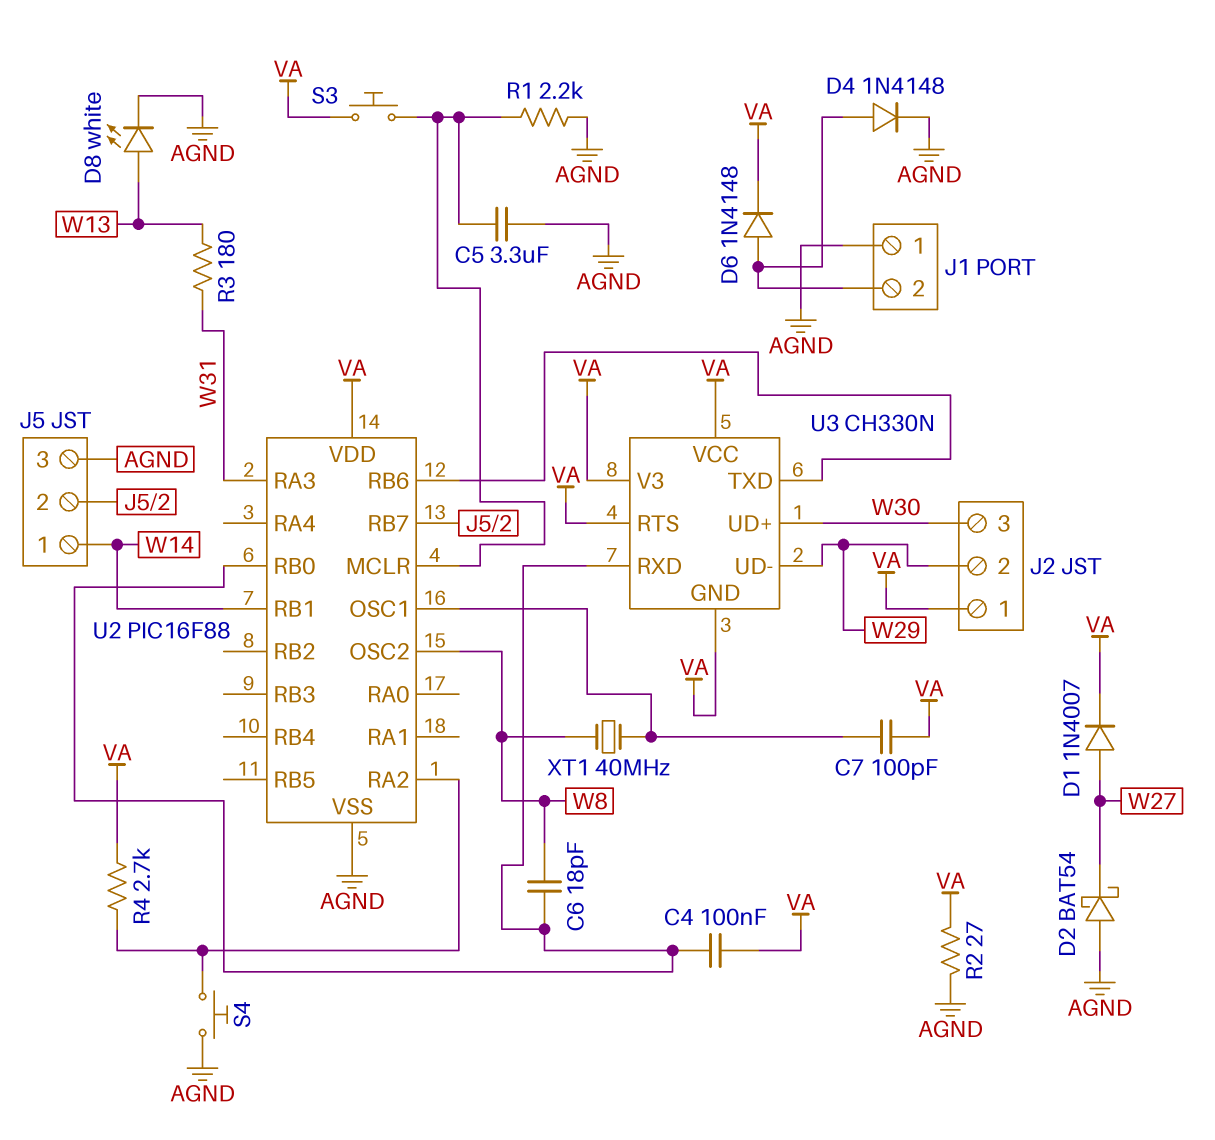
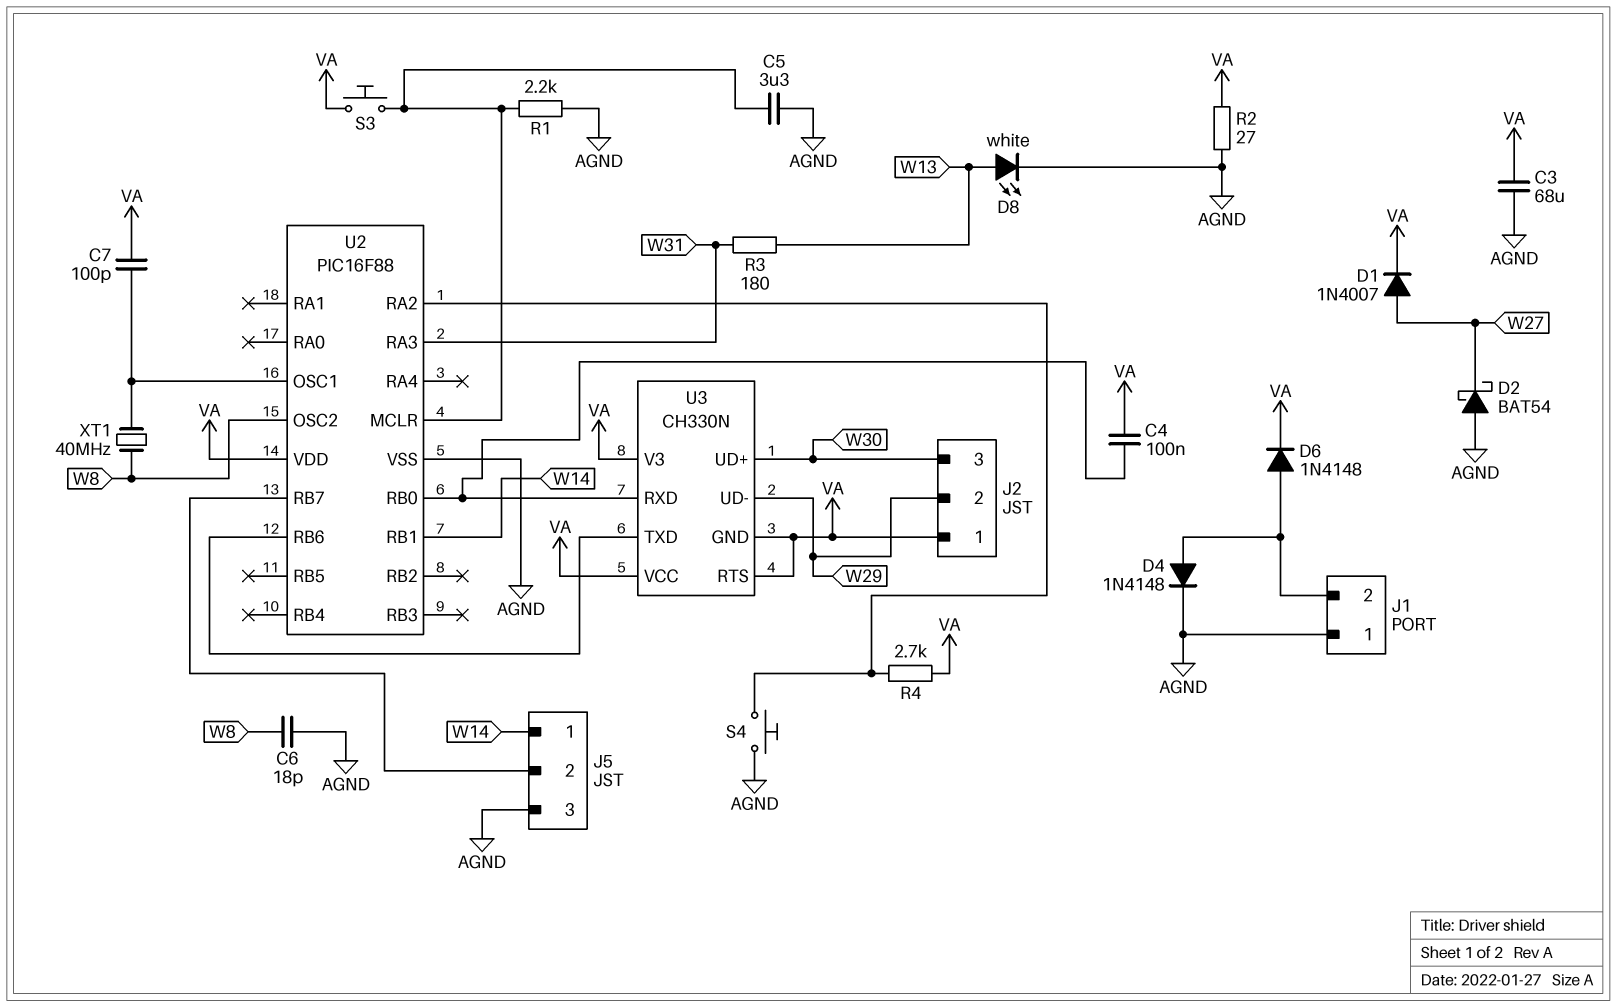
C3: none -> 68uF (AGND, VA)
C6: 18pF (U2/RB0, W8) -> 18pF (AGND, W8)

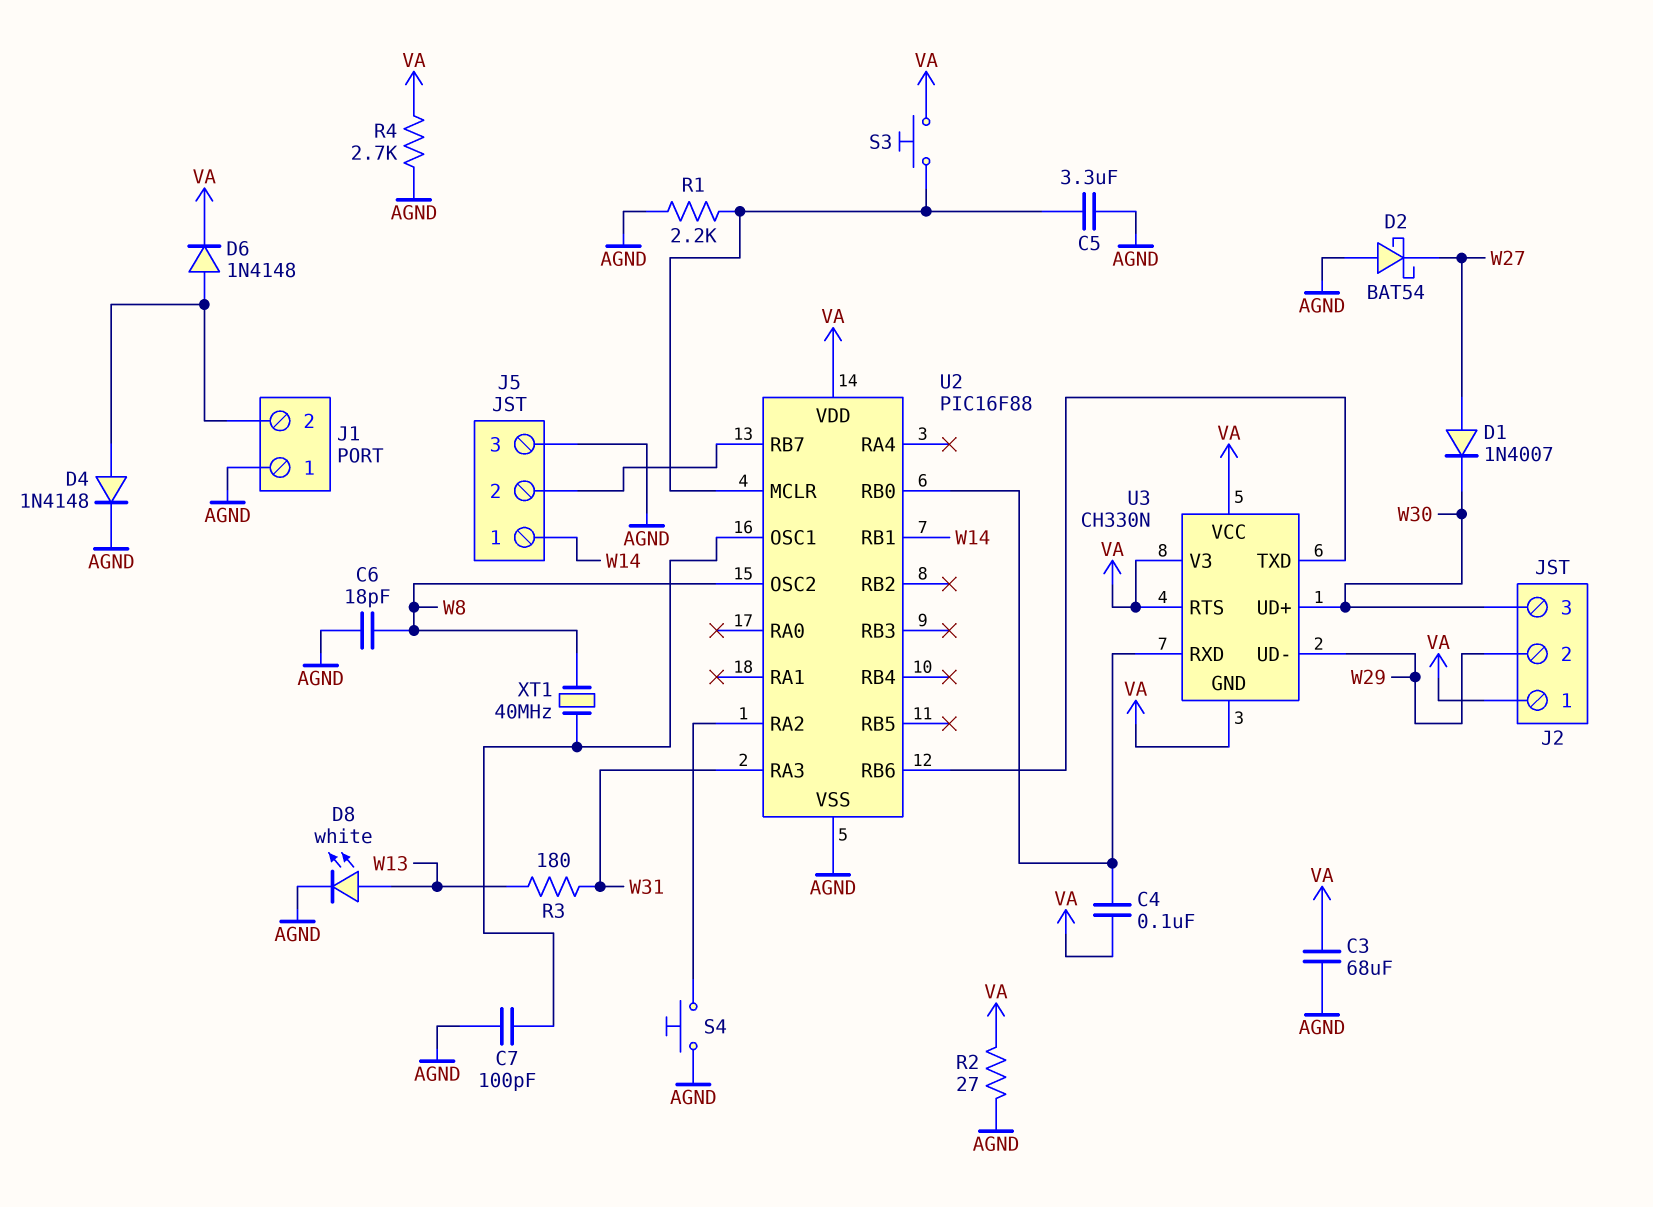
C7: 100pF (U2/OSC1, VA) -> 100pF (AGND, U2/OSC1)
D1: diode 1N4007 (A W27, K VA) -> diode 1N4007 (A W27, K W30)
R4: 2.7k (U2/RA2, VA) -> 2.7k (AGND, VA)

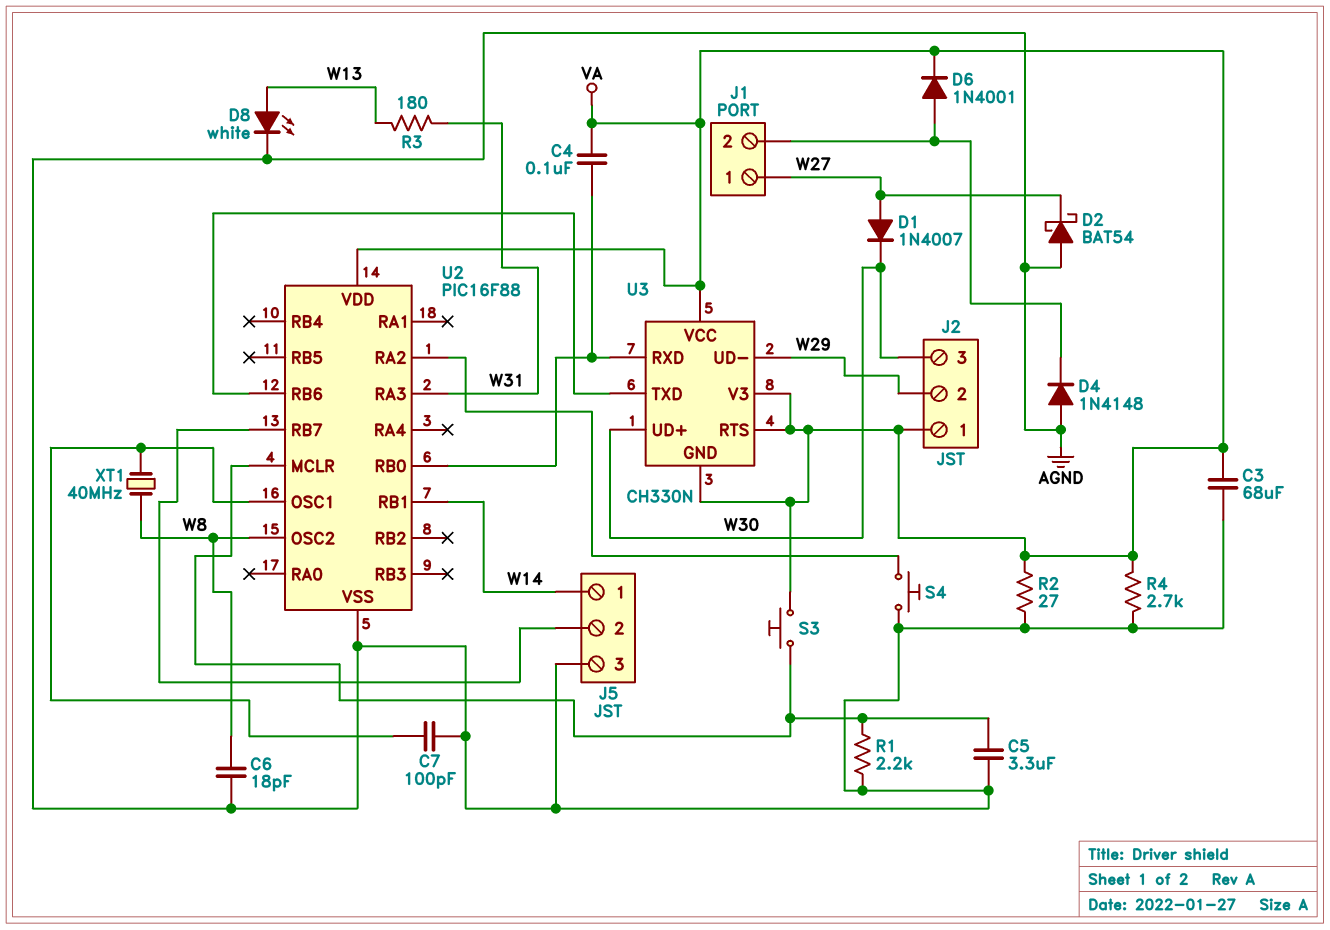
D4: diode 1N4148 (A J1/2, K AGND) -> diode 1N4148 (A AGND, K J1/2)
D6: diode 1N4148 (A J1/2, K VA) -> diode 1N4001 (A J1/2, K VA)
J1 pin 1: AGND -> W27

